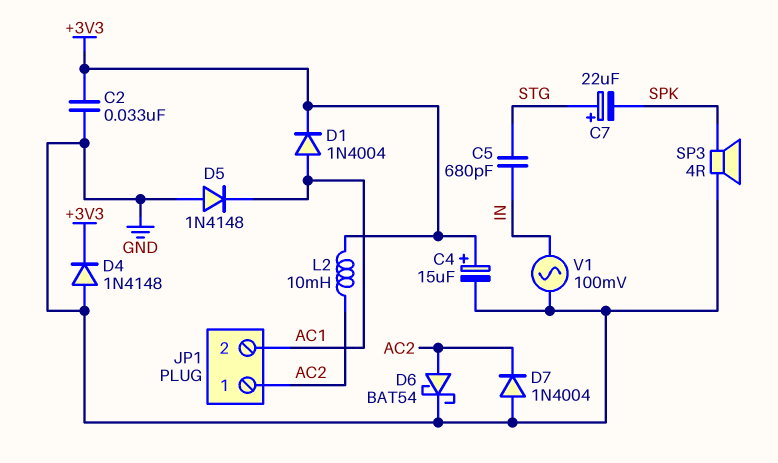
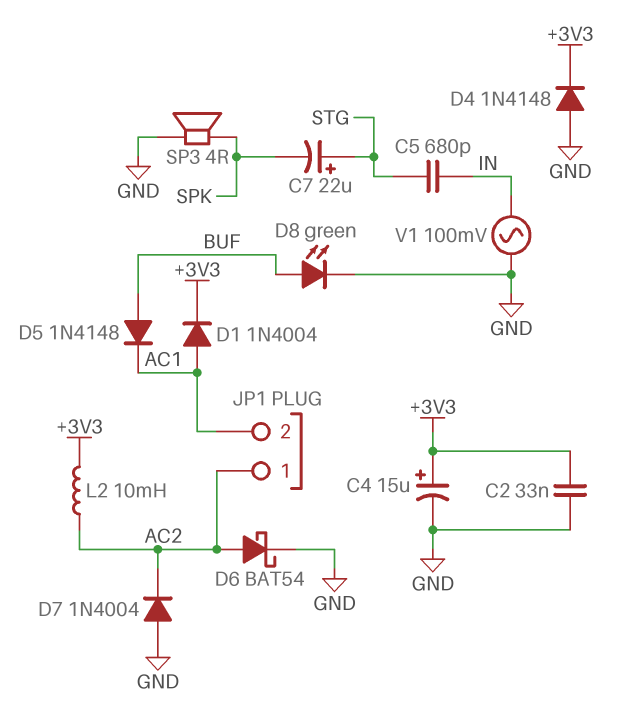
D5: diode 1N4148 (A GND, K AC1) -> diode 1N4148 (A BUF, K AC1)
D8: none -> LED green (A BUF, K GND)

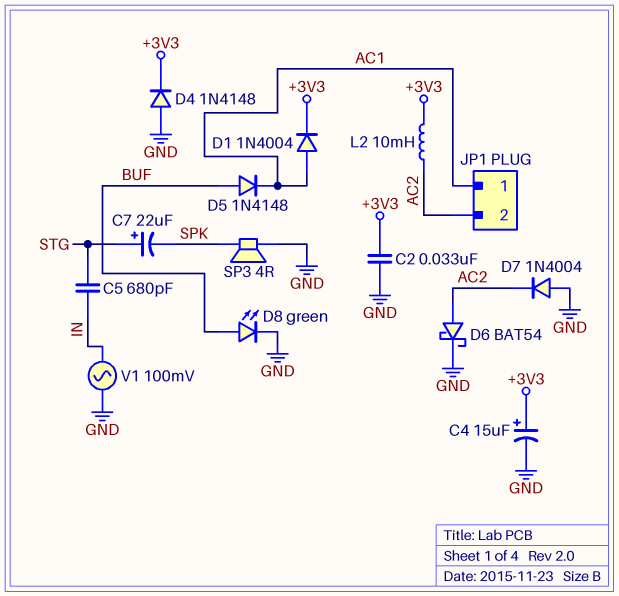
JP1 pin 1: AC2 -> AC1
JP1 pin 2: AC1 -> AC2

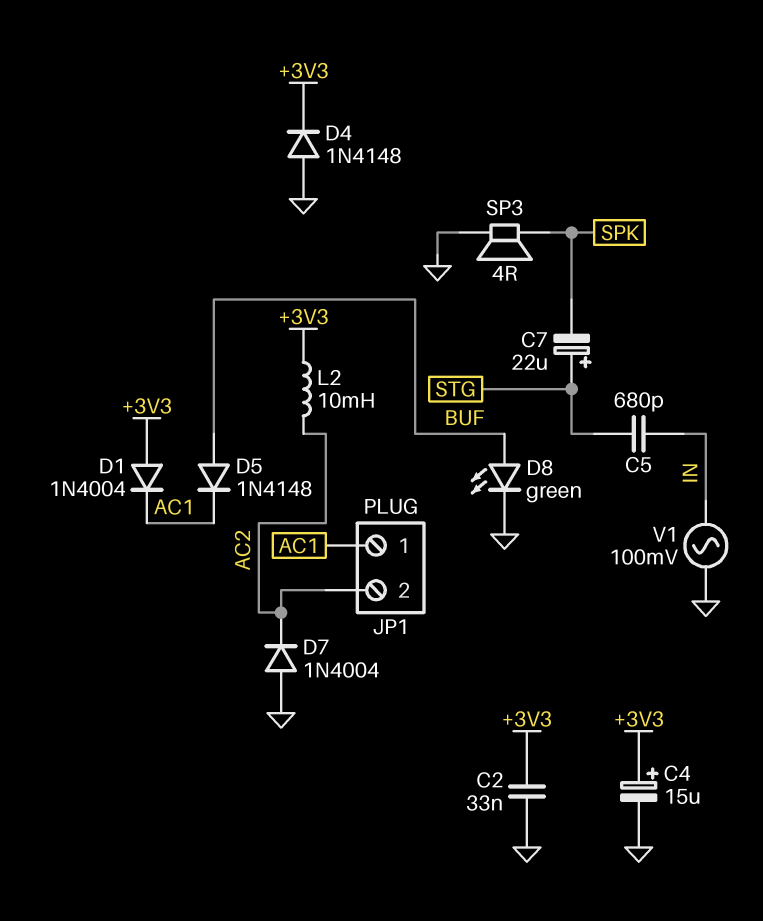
D1: diode 1N4004 (A AC1, K +3V3) -> diode 1N4004 (A +3V3, K AC1)
D6: schottky BAT54 (A AC2, K GND) -> none

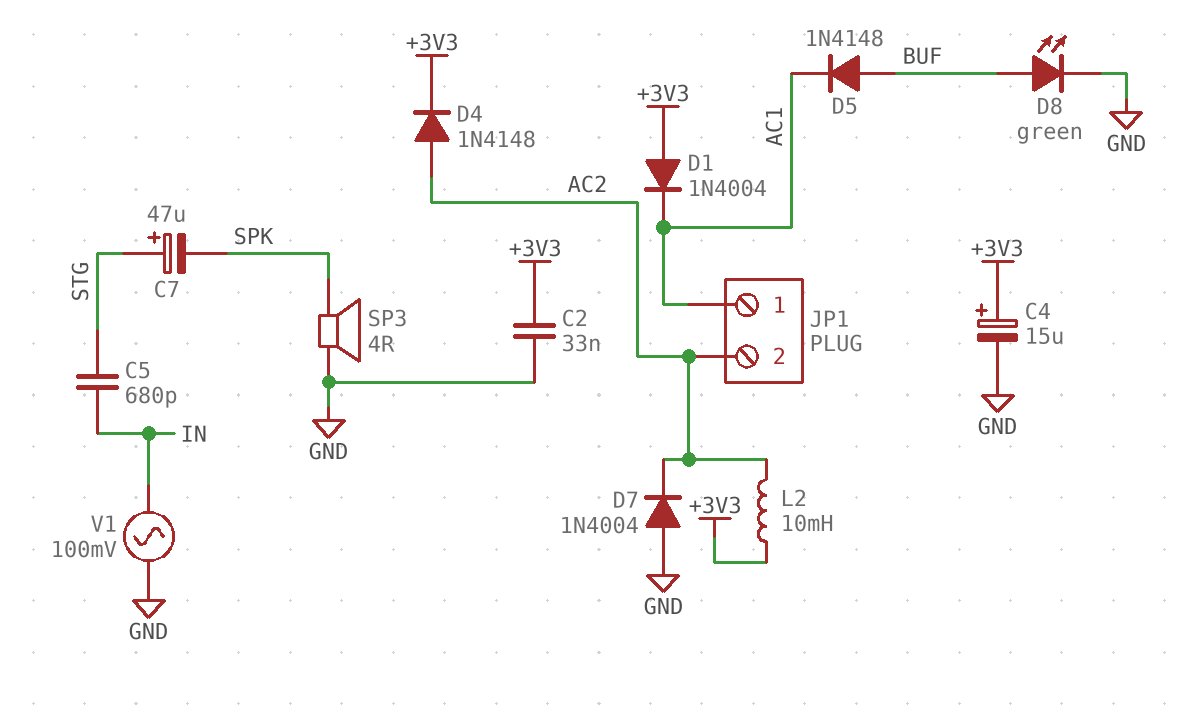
C7: 22uF (plus STG, minus SPK) -> 47uF (plus STG, minus SPK)
D4: diode 1N4148 (A GND, K +3V3) -> diode 1N4148 (A AC2, K +3V3)

